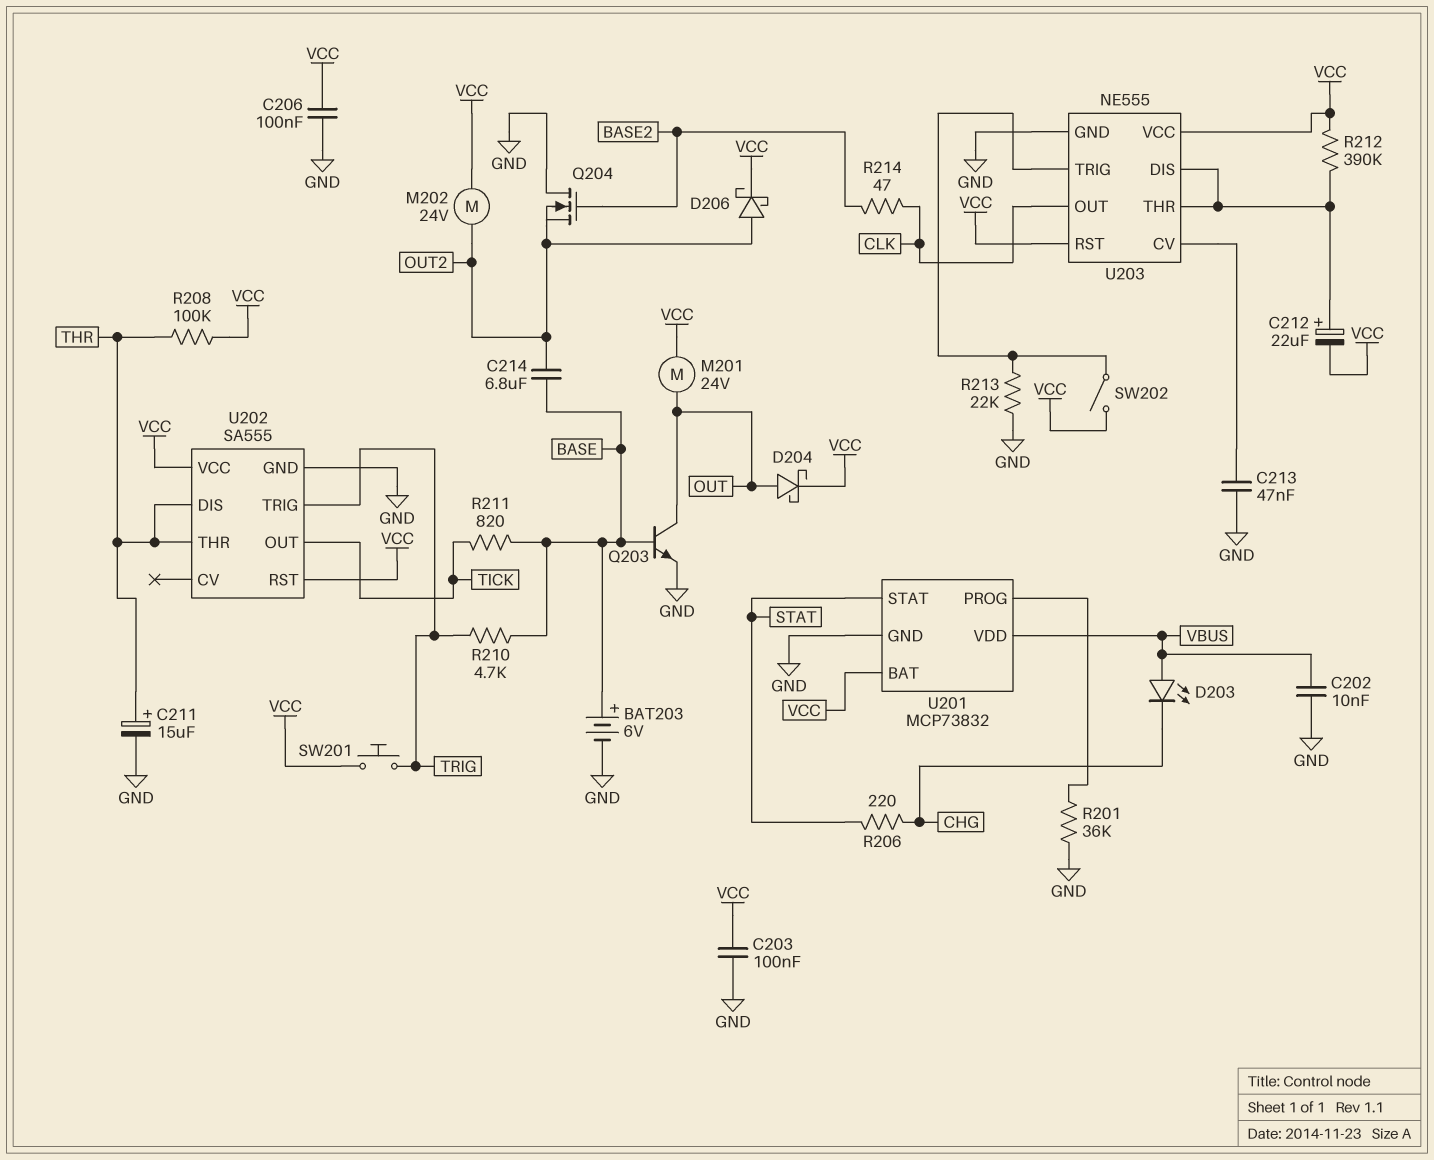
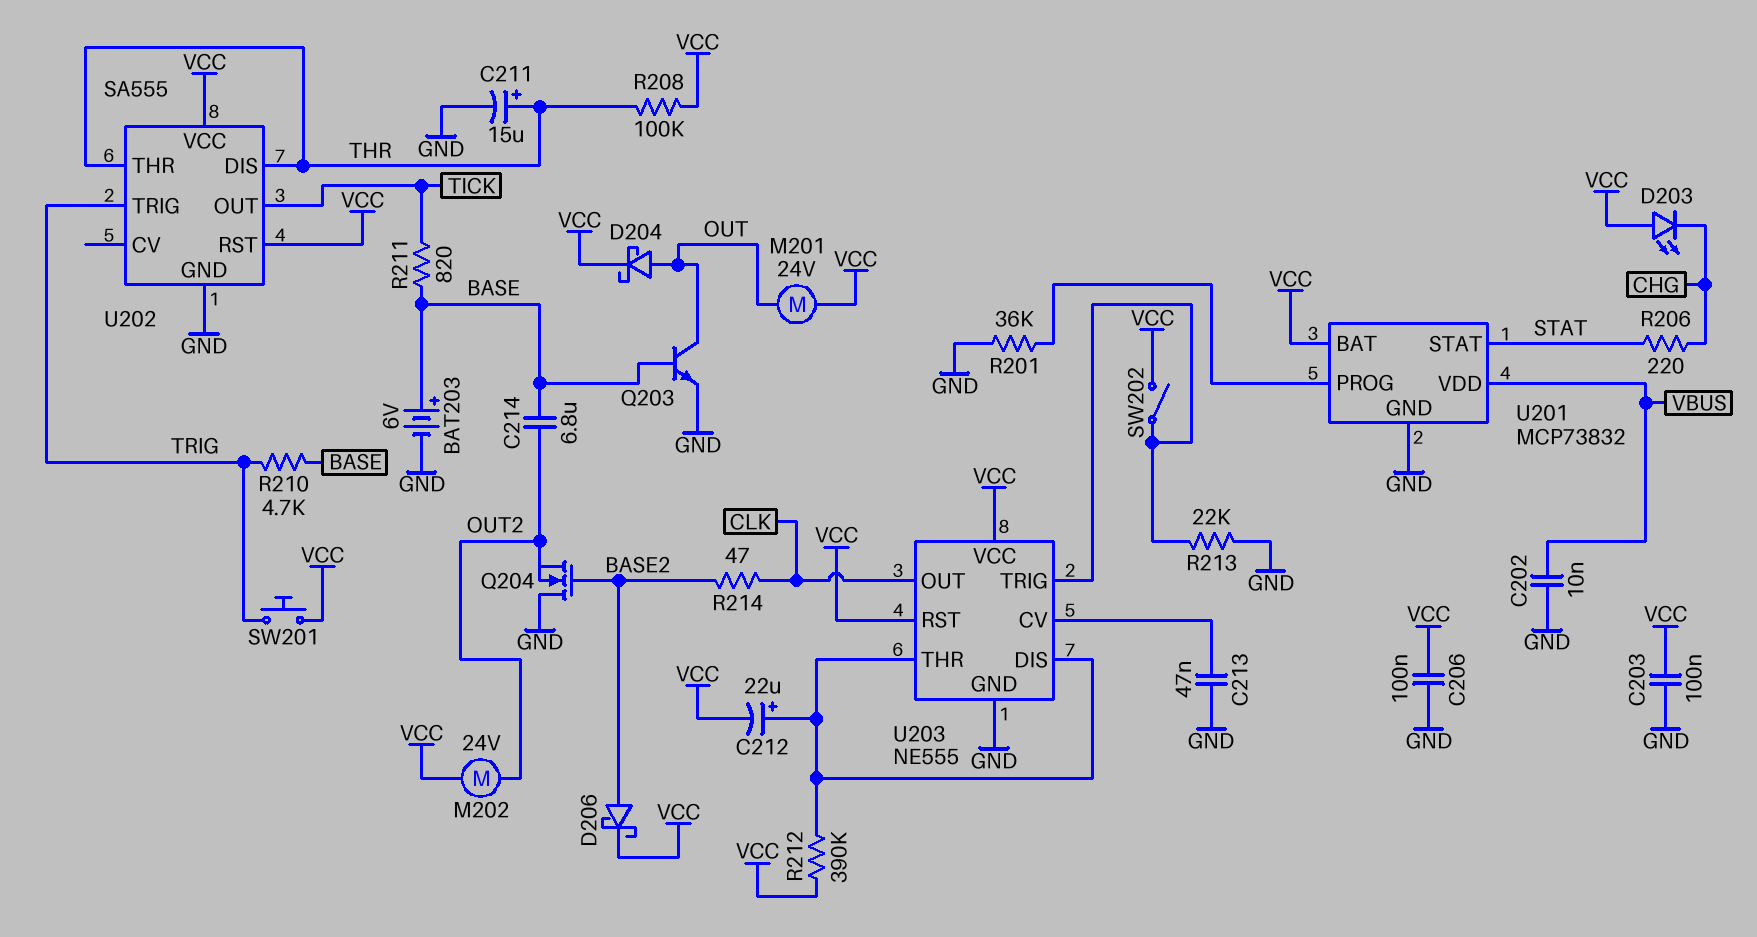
D203: LED (A VBUS, K CHG) -> LED (A VCC, K CHG)
D206: schottky (A OUT2, K VCC) -> schottky (A BASE2, K VCC)

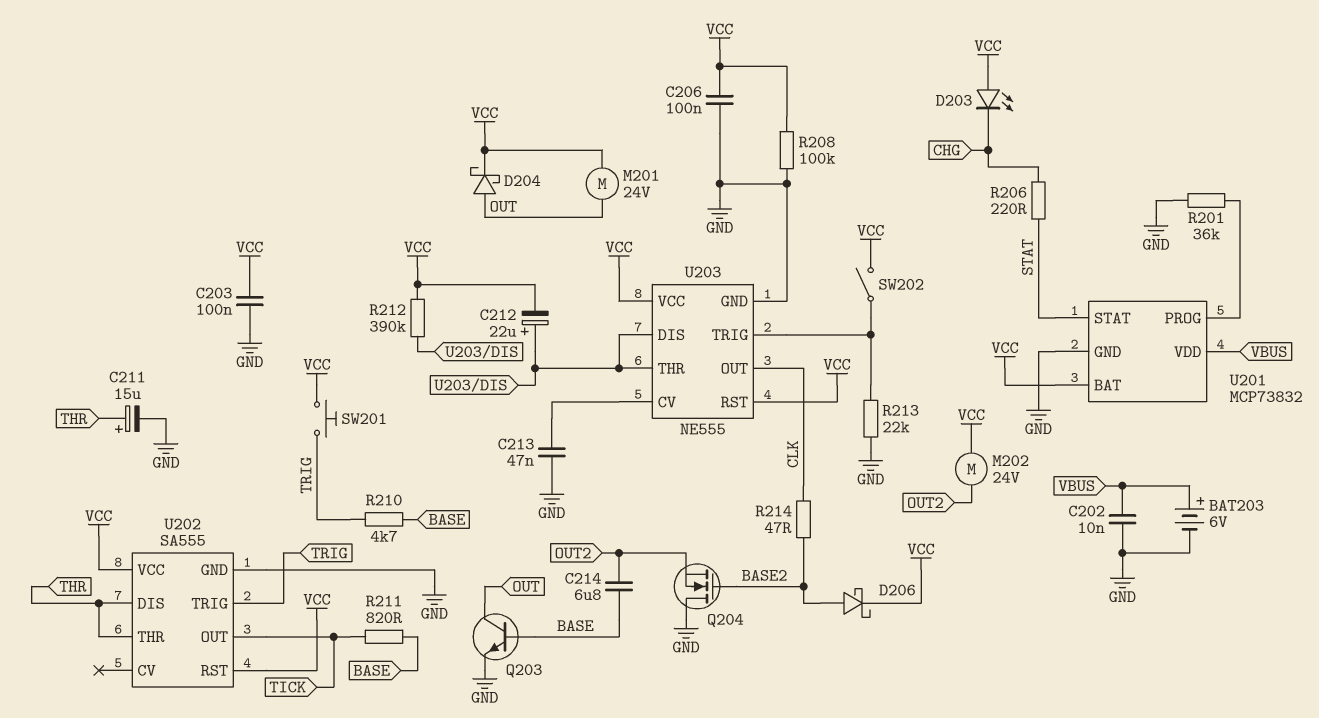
BAT203: 6V (plus BASE, minus GND) -> 6V (plus VBUS, minus GND)
R208: 100k (THR, VCC) -> 100k (GND, VCC)

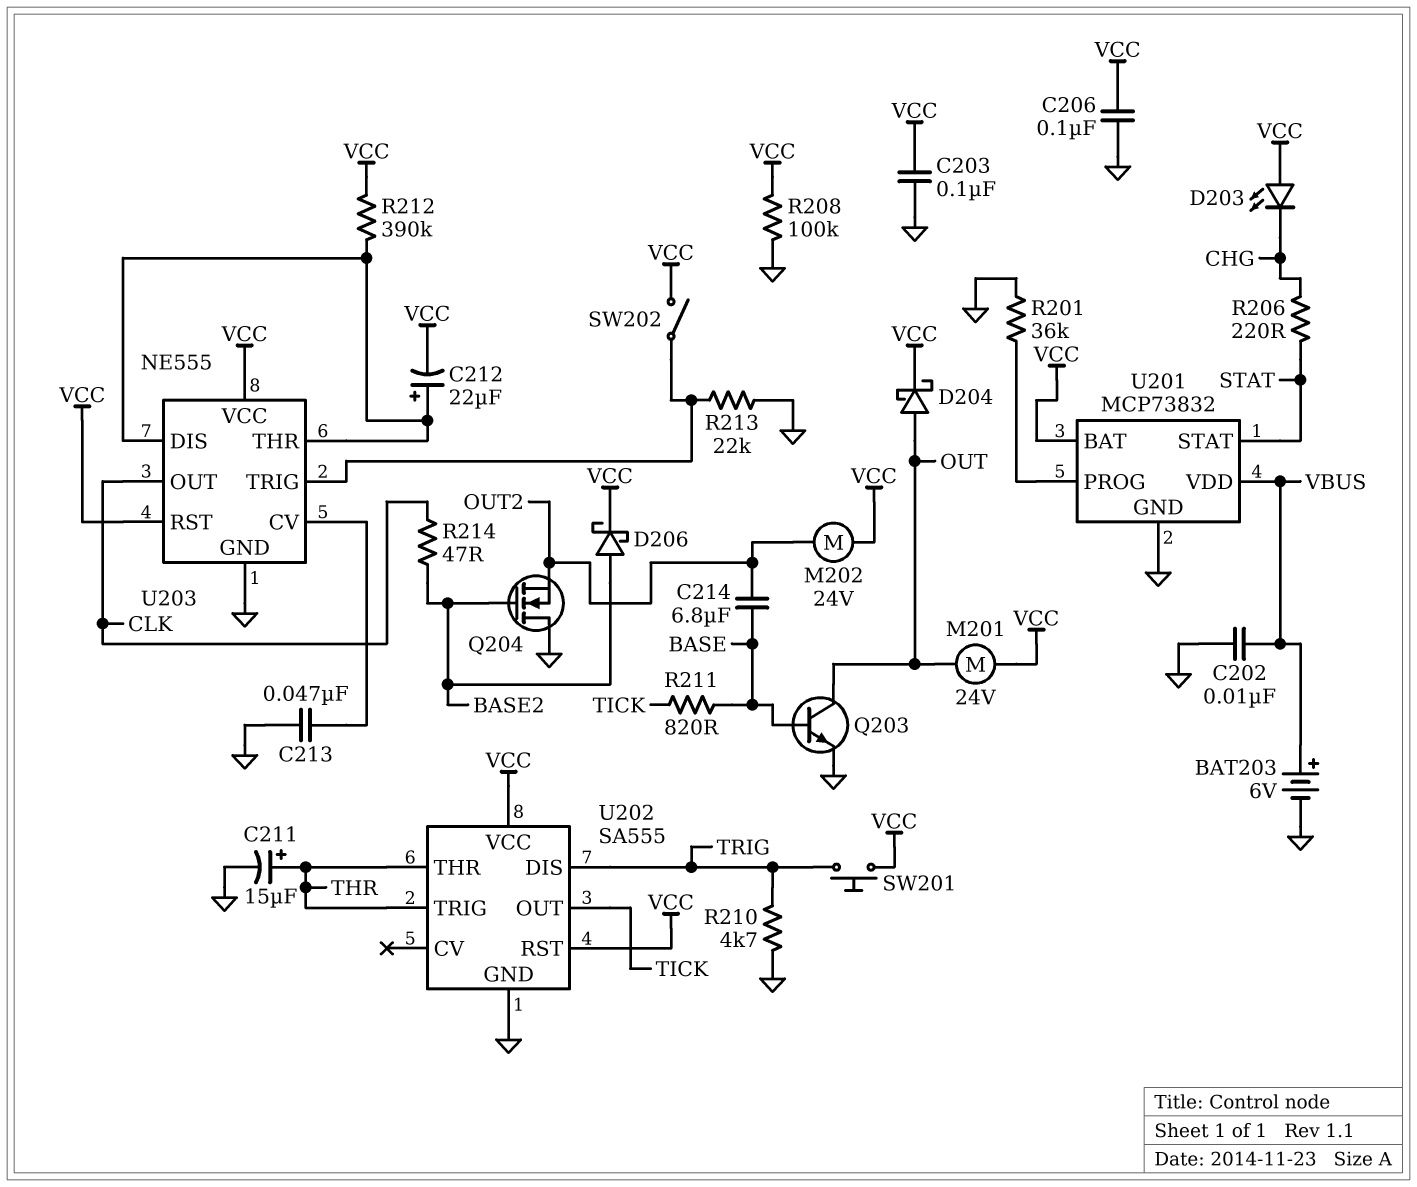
R210: 4.7k (BASE, TRIG) -> 4.7k (GND, TRIG)
U202 pin DIS: THR -> TRIG
U202 pin TRIG: TRIG -> THR

